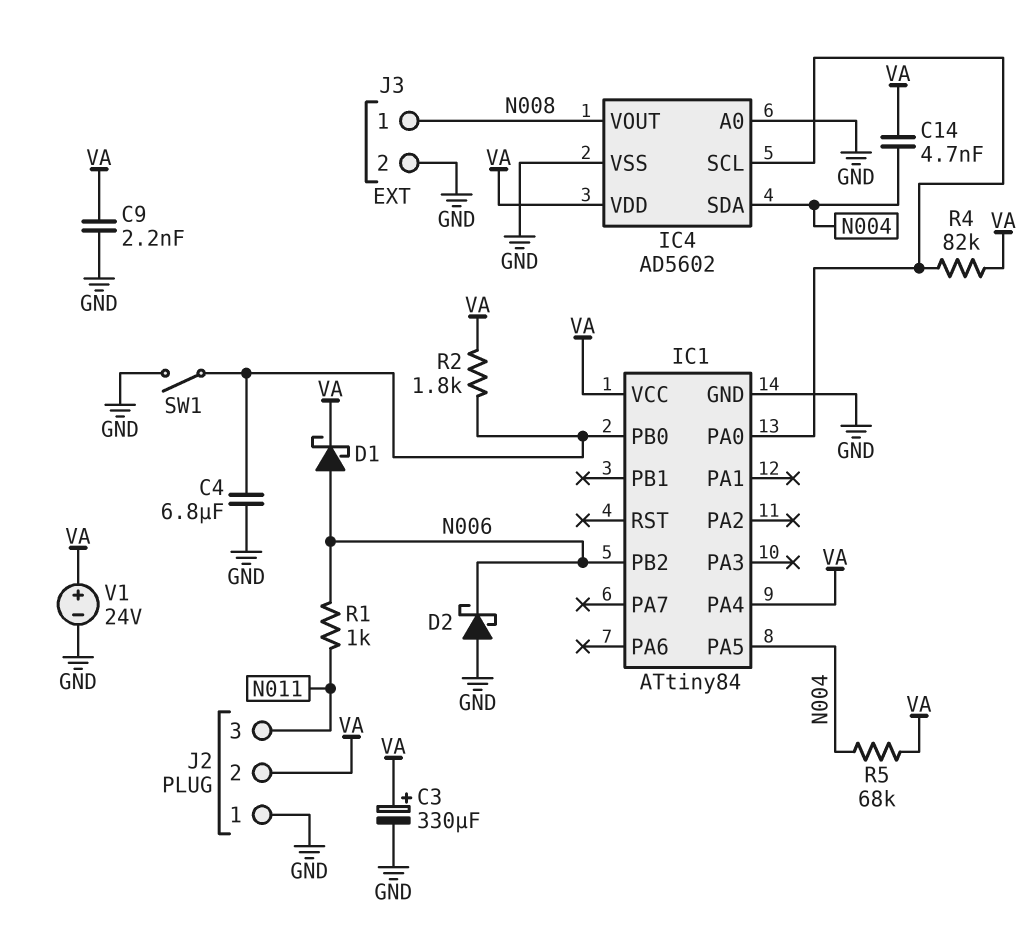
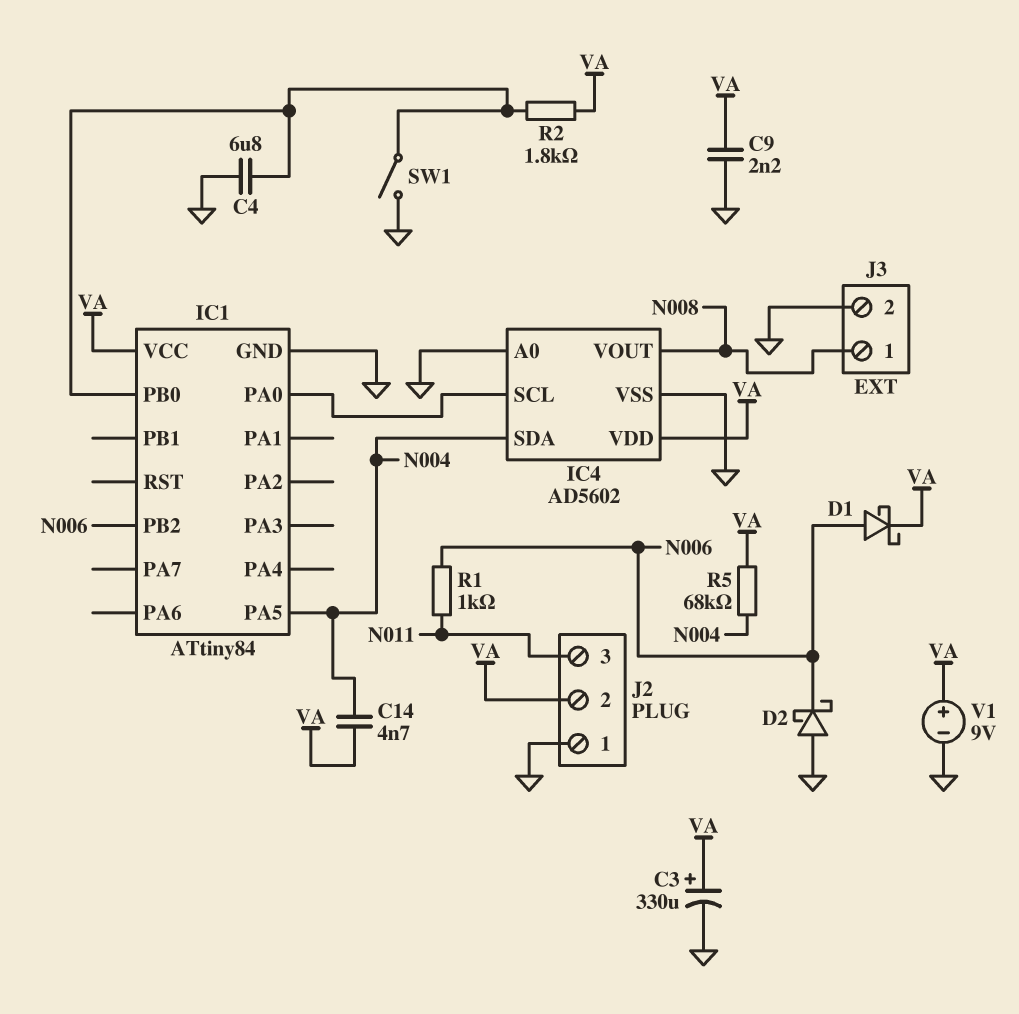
IC1 pin PA4: VA -> none
R4: 82k (IC1/PA0, VA) -> none
V1: 24V (plus VA, minus GND) -> 9V (plus VA, minus GND)

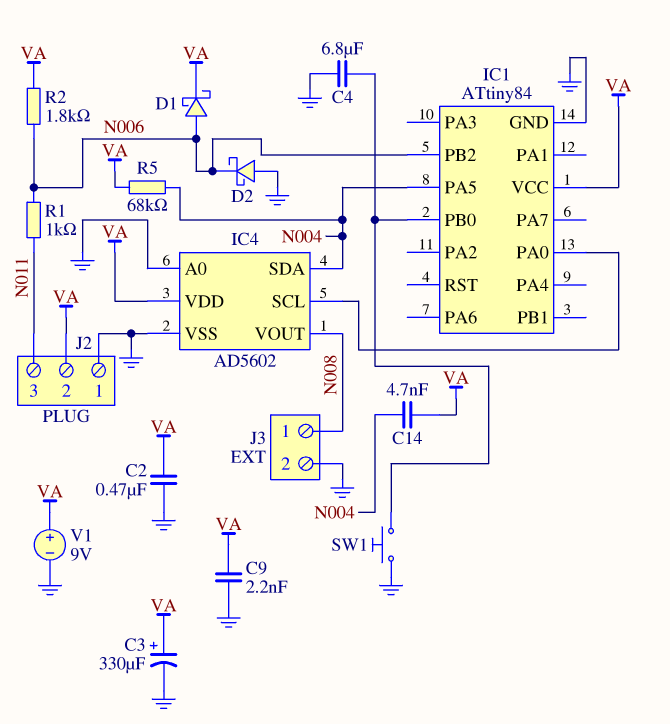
C2: none -> 470nF (GND, VA)
R2: 1.8k (IC1/PB0, VA) -> 1.8k (N006, VA)
SW1: switch (GND, IC1/PB0) -> button (GND, IC1/PB0)

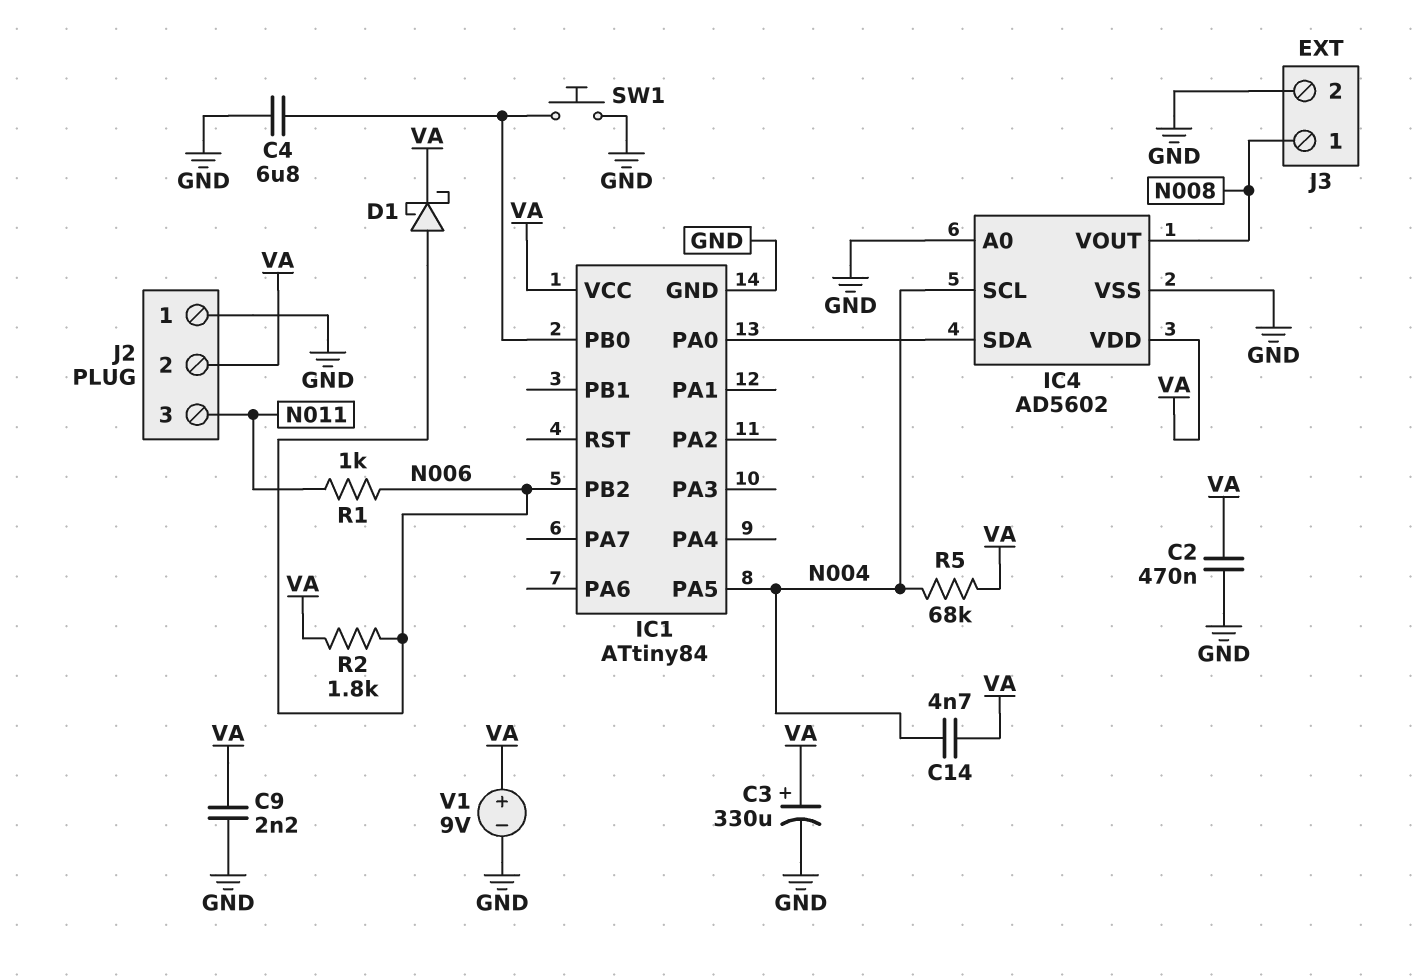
D2: schottky (A GND, K N006) -> none
IC4 pin SCL: IC1/PA0 -> N004
IC4 pin SDA: N004 -> IC1/PA0

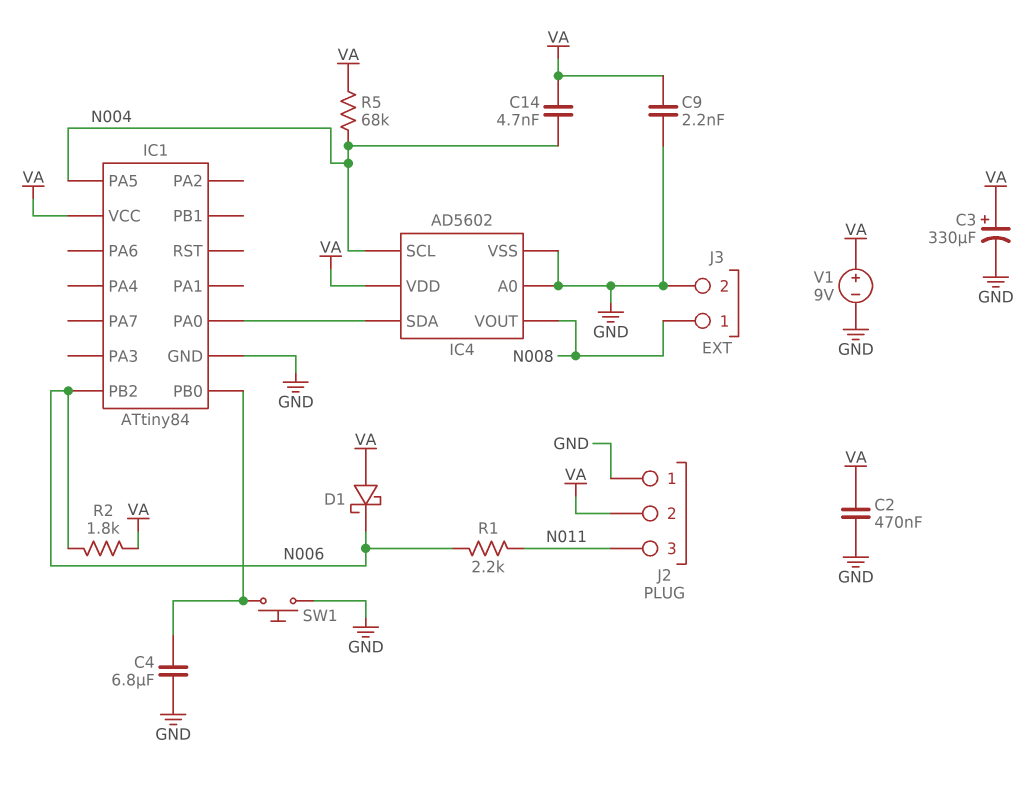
D1: schottky (A N006, K VA) -> schottky (A VA, K N006)
R1: 1k (N006, N011) -> 2.2k (N006, N011)

